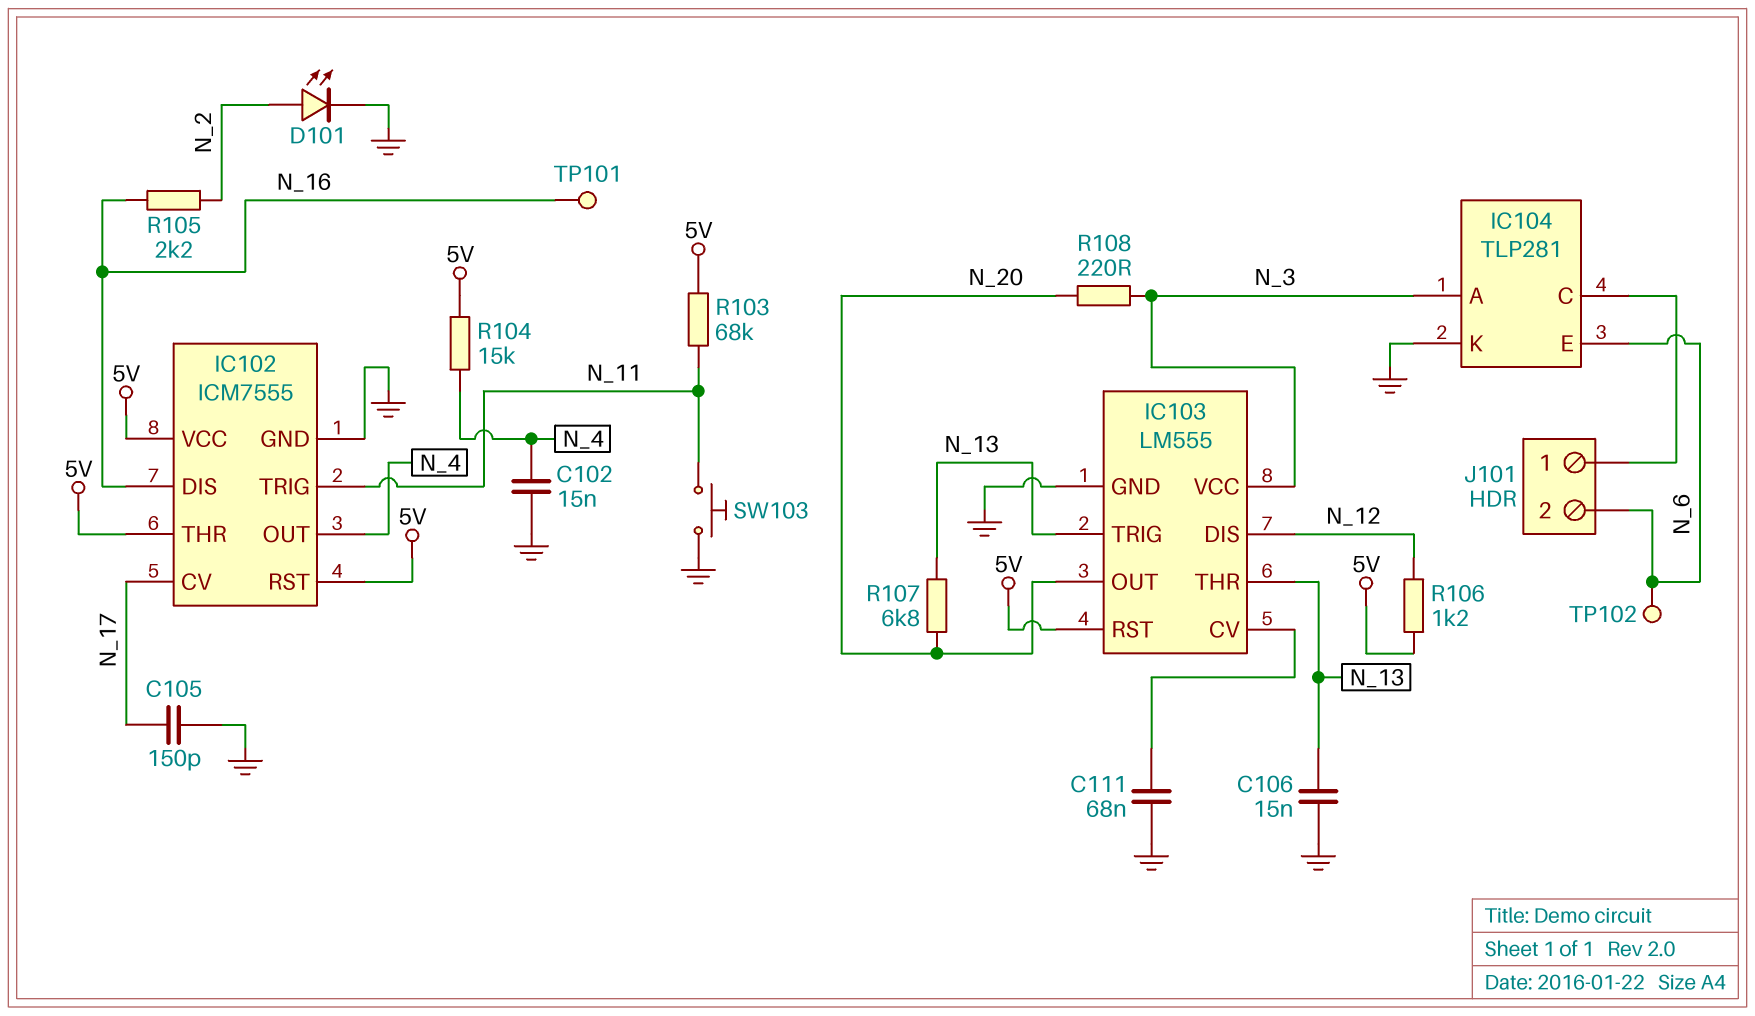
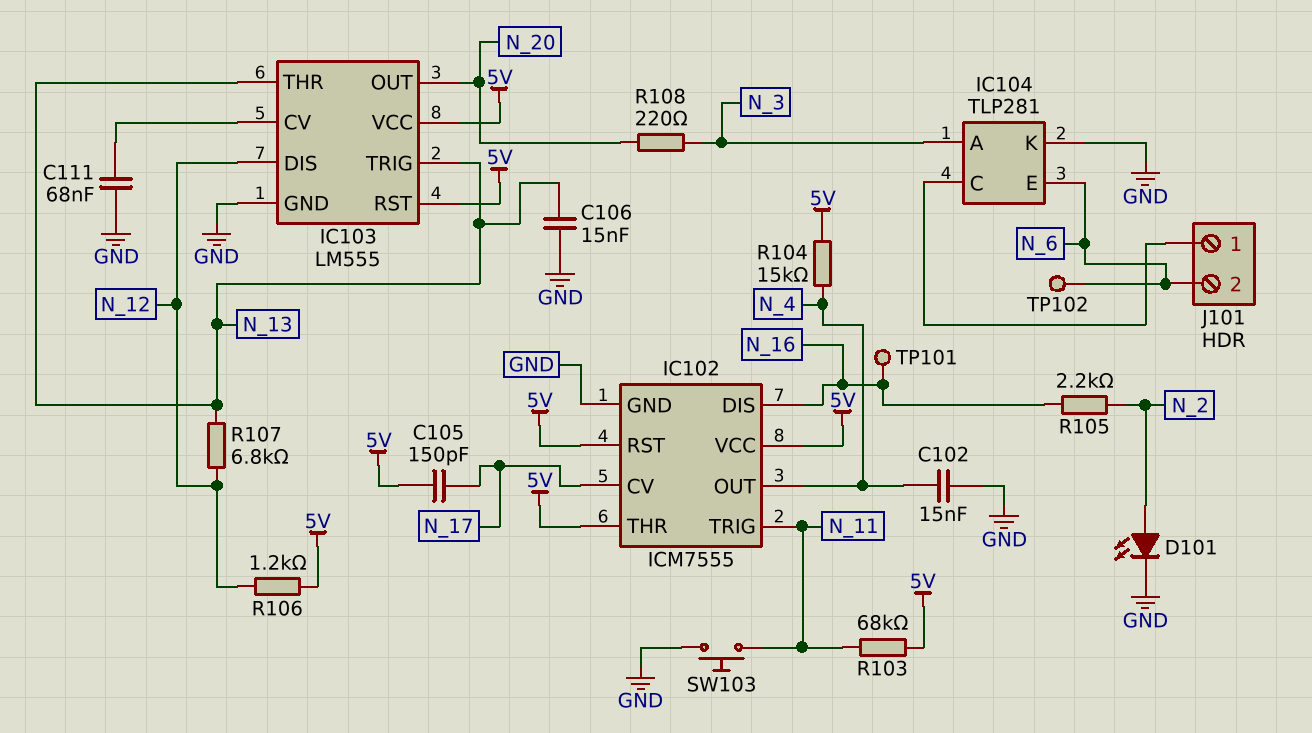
C105: 150pF (GND, N_17) -> 150pF (5V, N_17)
IC103 pin VCC: N_3 -> 5V
R107: 6.8k (N_13, N_20) -> 6.8k (N_12, N_13)

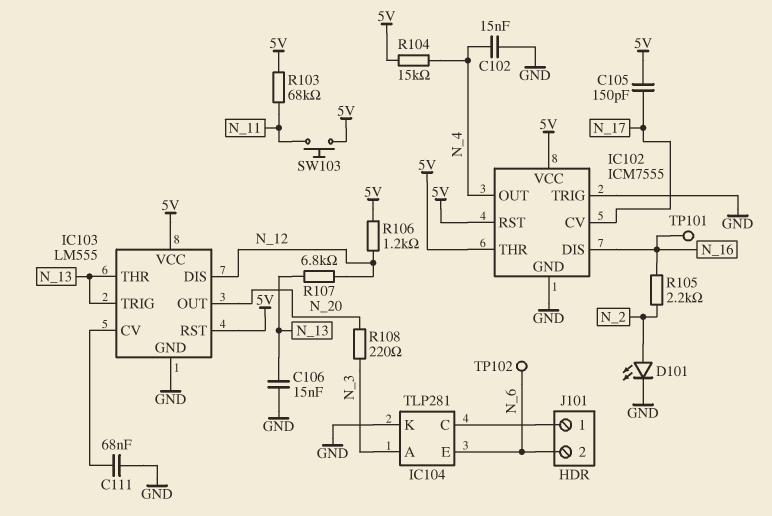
IC102 pin TRIG: N_11 -> GND
SW103: button (GND, N_11) -> button (5V, N_11)

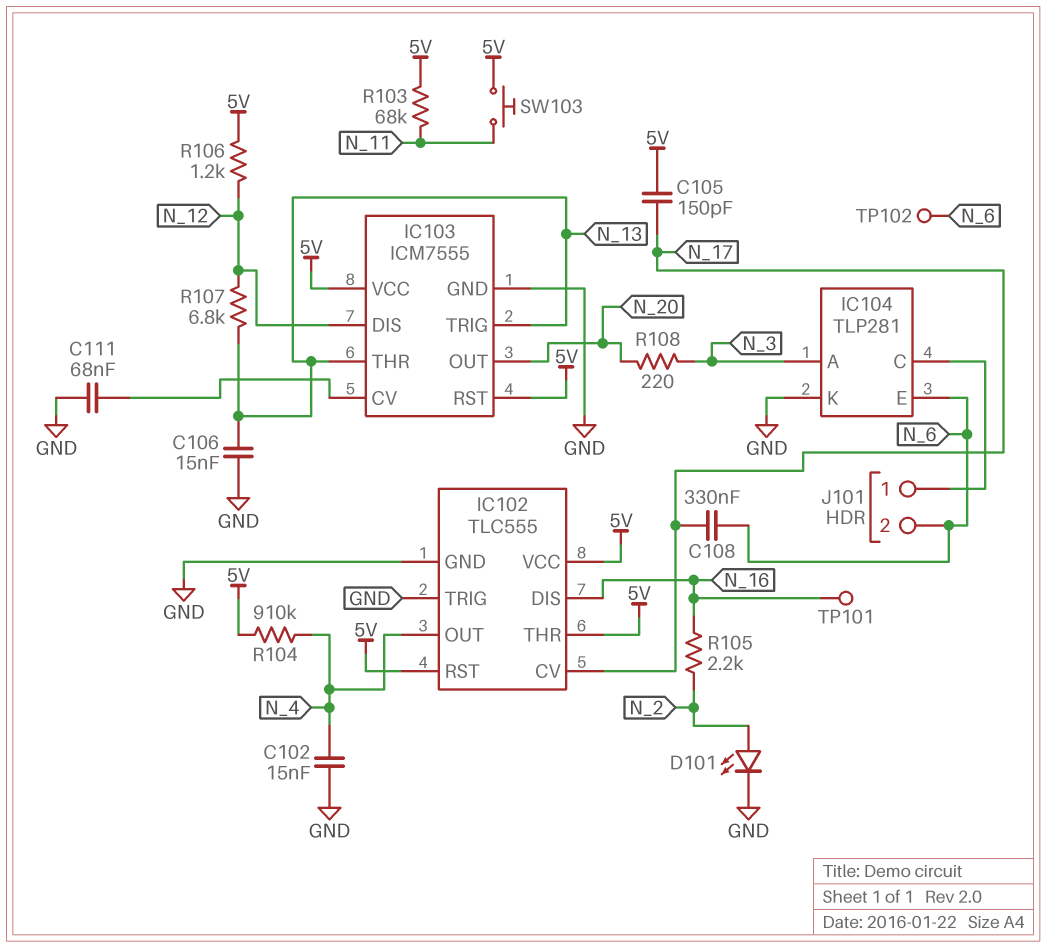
C108: none -> 330nF (N_6, N_17)
IC102: ICM7555 -> TLC555
IC103: LM555 -> ICM7555
R104: 15k (5V, N_4) -> 910k (5V, N_4)

